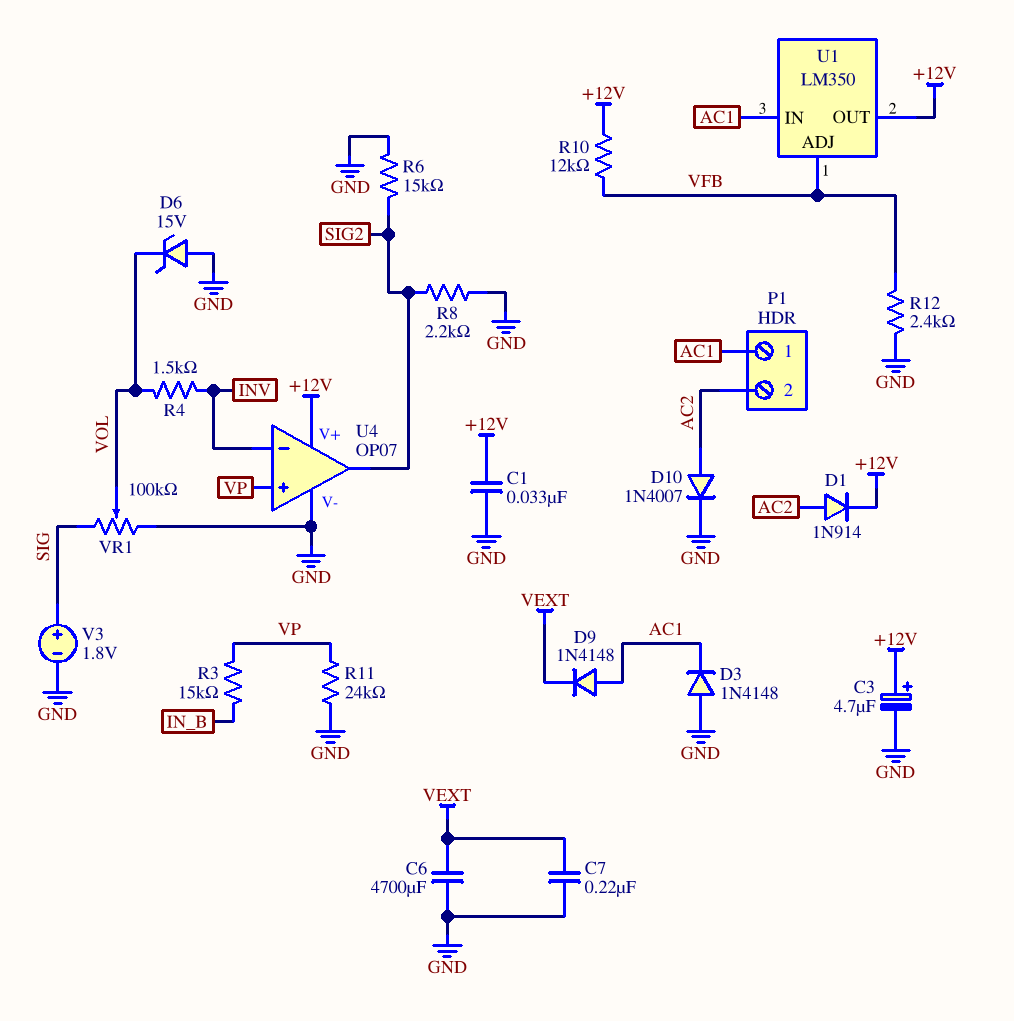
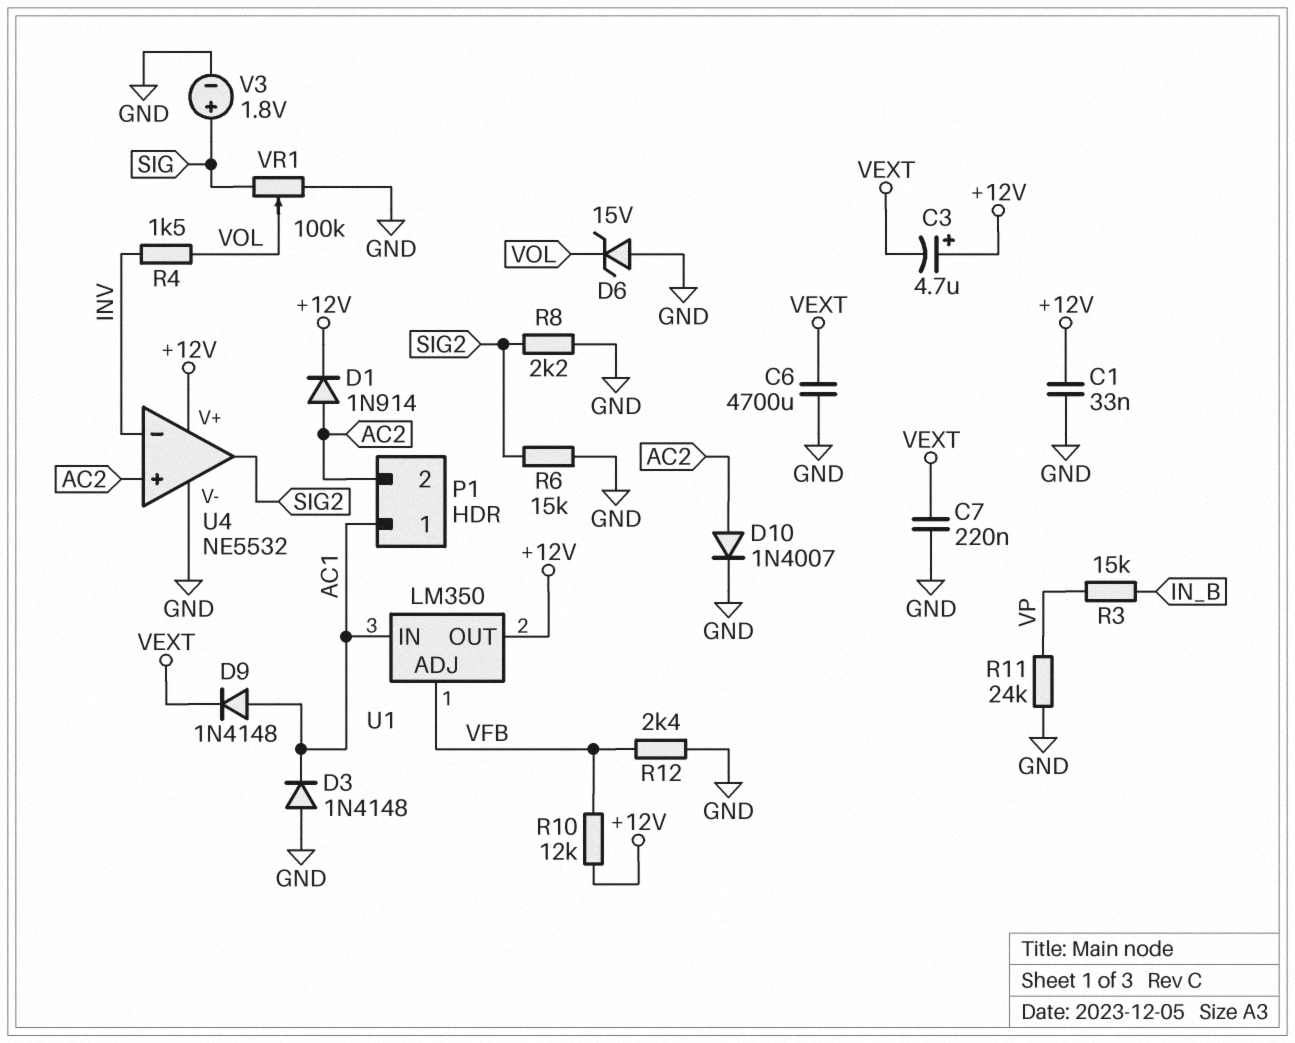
C3: 4.7uF (plus +12V, minus GND) -> 4.7uF (plus +12V, minus VEXT)
U4: OP07 -> NE5532
U4 pin in+: VP -> AC2

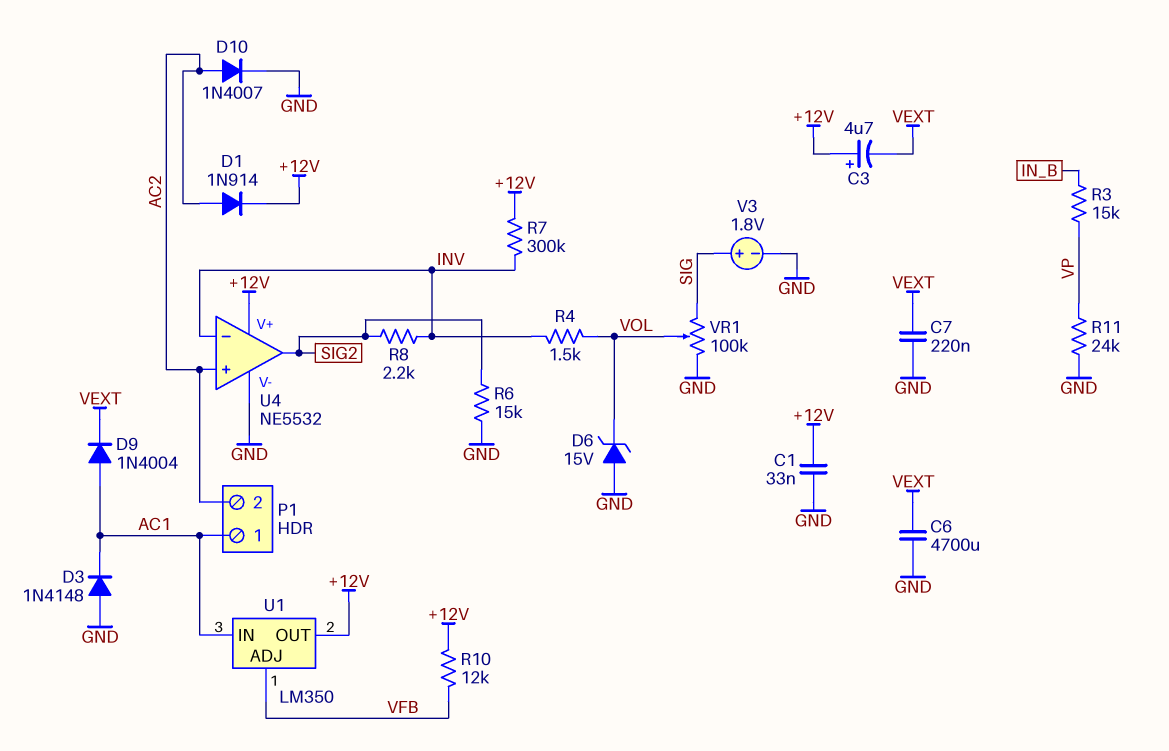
D9: diode 1N4148 (A AC1, K VEXT) -> diode 1N4004 (A AC1, K VEXT)
R7: none -> 300k (+12V, INV)
R8: 2.2k (GND, SIG2) -> 2.2k (INV, SIG2)
R12: 2.4k (GND, VFB) -> none

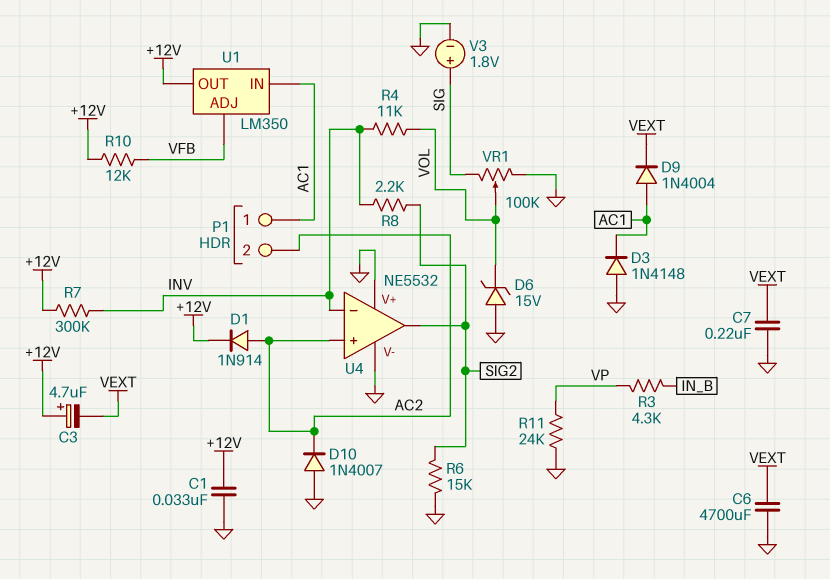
D10: diode 1N4007 (A AC2, K GND) -> diode 1N4007 (A GND, K AC2)
R3: 15k (IN_B, VP) -> 4.3k (IN_B, VP)
R4: 1.5k (INV, VOL) -> 11k (INV, VOL)
U4 pin V+: +12V -> GND

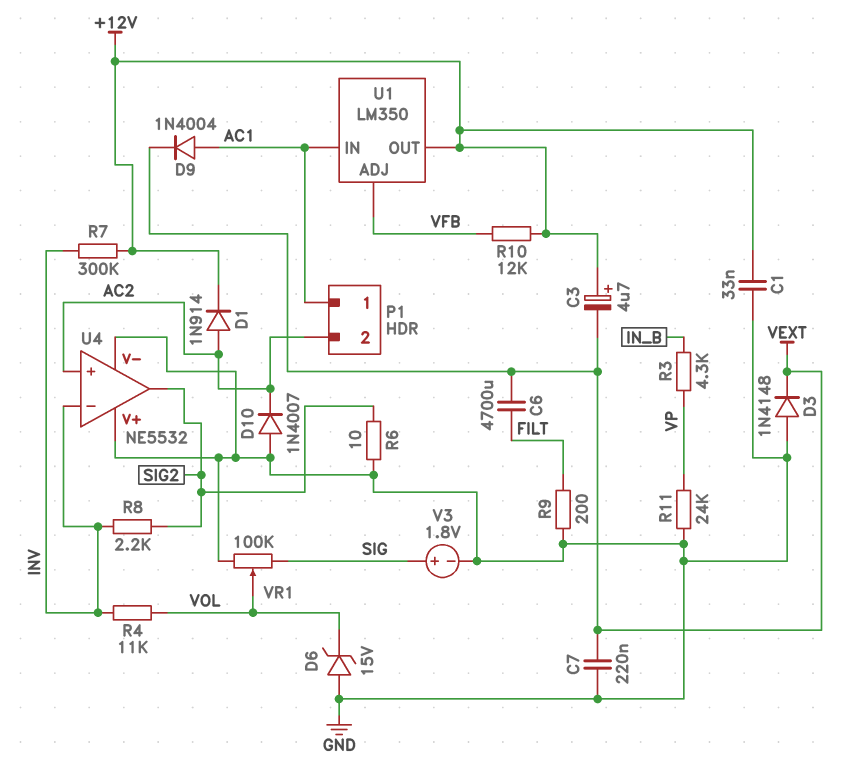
C6: 4700uF (GND, VEXT) -> 4700uF (FILT, VEXT)
D3: diode 1N4148 (A GND, K AC1) -> diode 1N4148 (A GND, K VEXT)
R6: 15k (GND, SIG2) -> 10 (GND, SIG2)
R9: none -> 200 (FILT, GND)

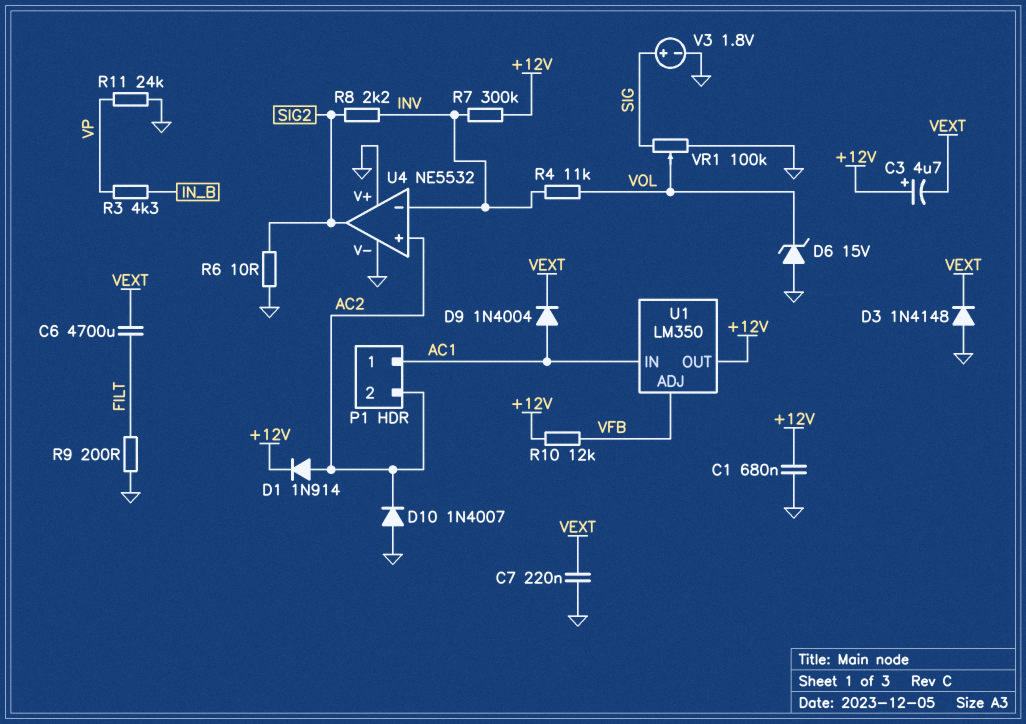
C1: 33nF (+12V, GND) -> 680nF (+12V, GND)

